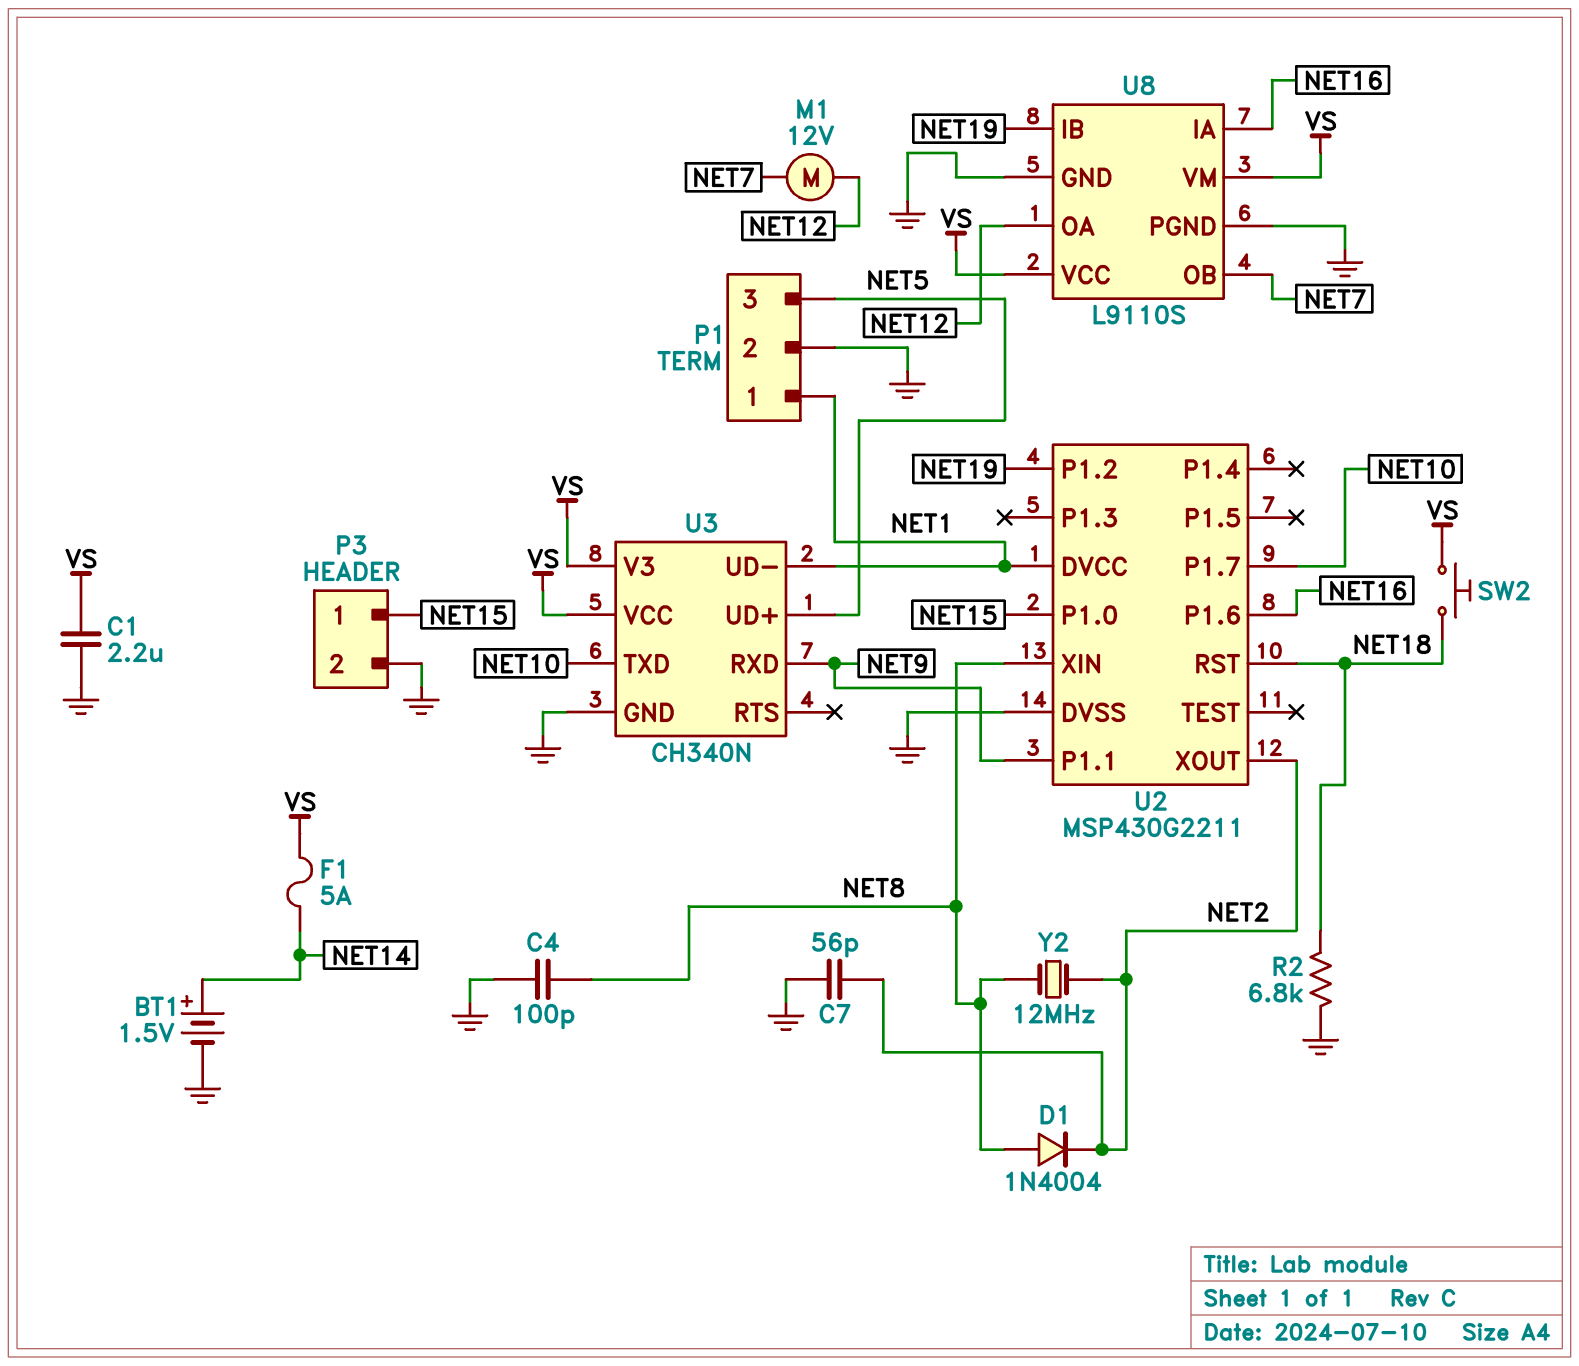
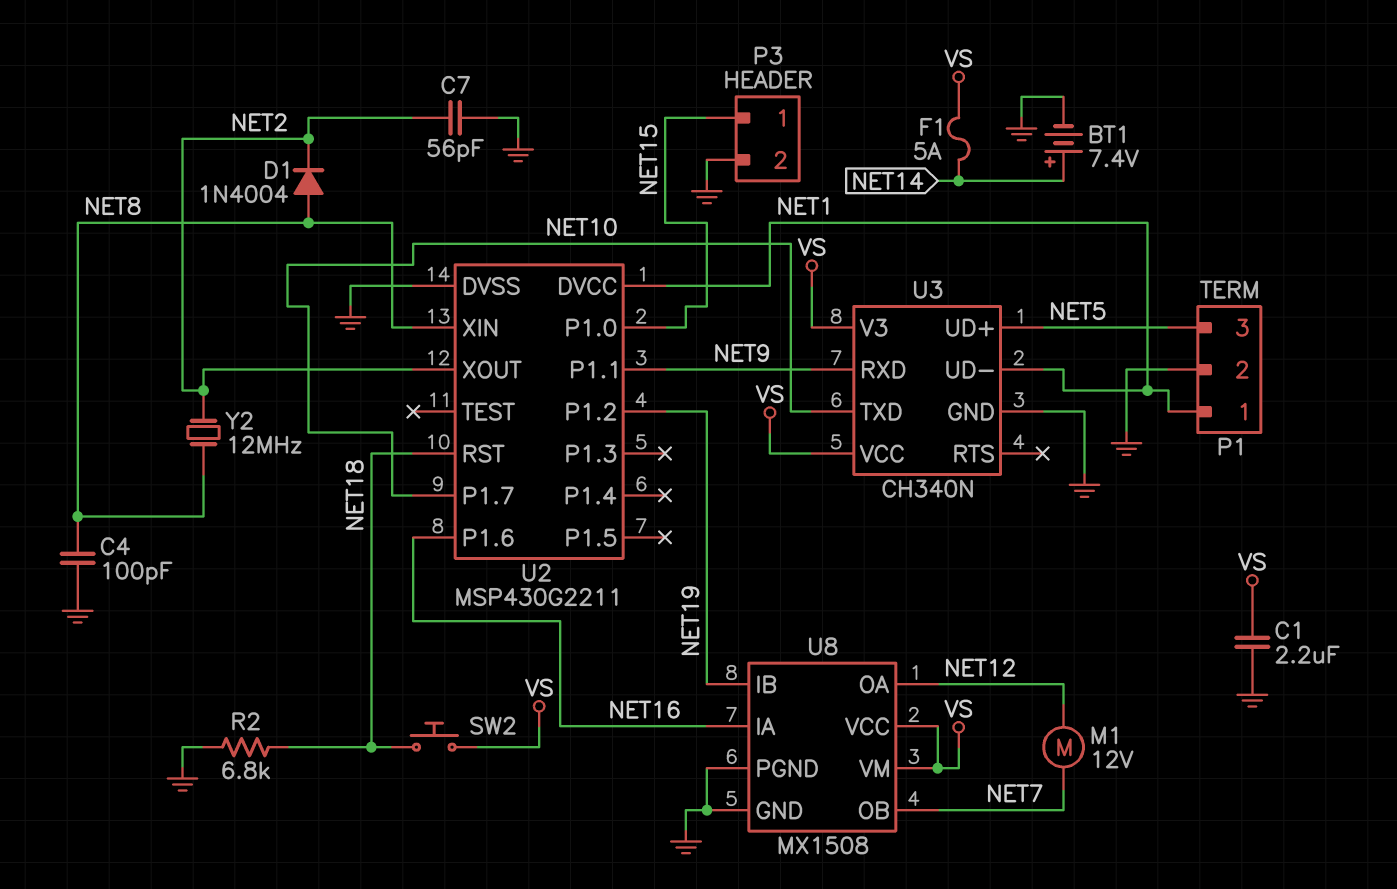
BT1: 1.5V (plus NET14, minus GND) -> 7.4V (plus NET14, minus GND)
U8: L9110S -> MX1508

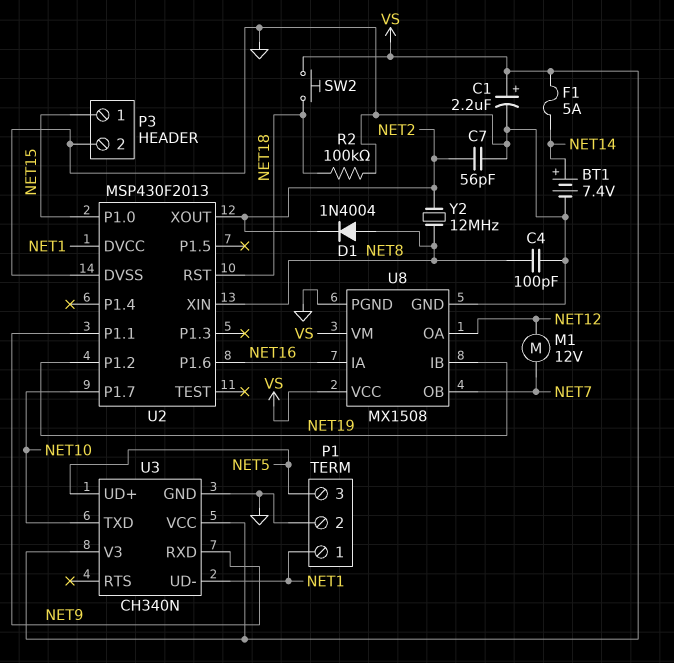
C1: 2.2uF (GND, VS) -> 2.2uF (plus VS, minus GND)
R2: 6.8k (GND, NET18) -> 100k (GND, NET18)
U2: MSP430G2211 -> MSP430F2013

